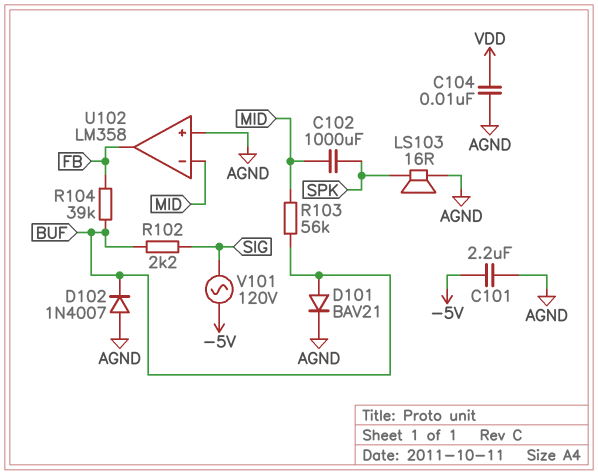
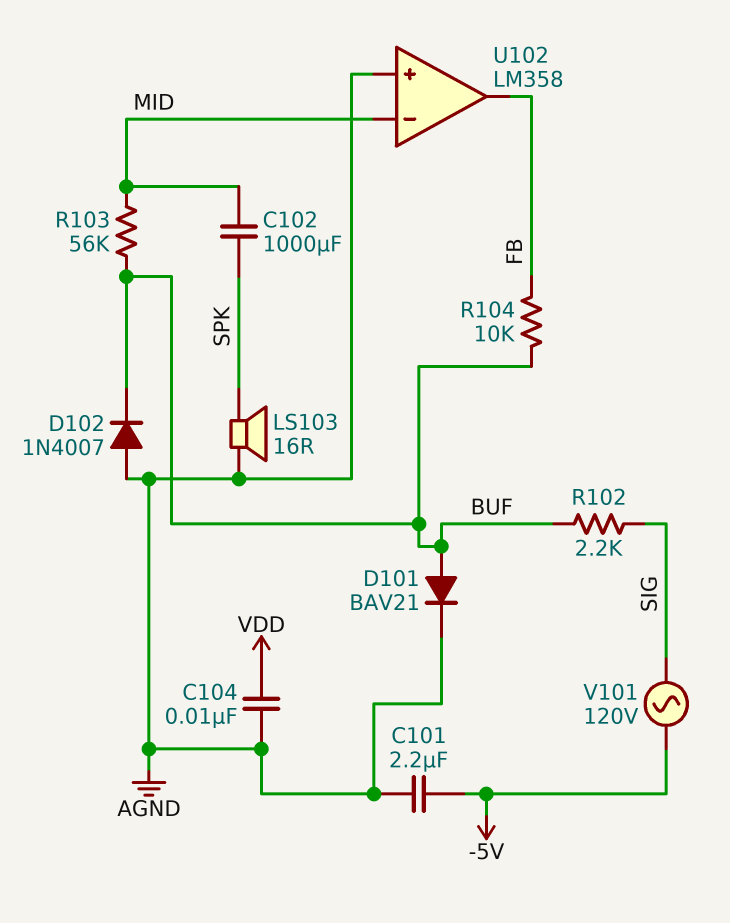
R104: 39k (BUF, FB) -> 10k (BUF, FB)

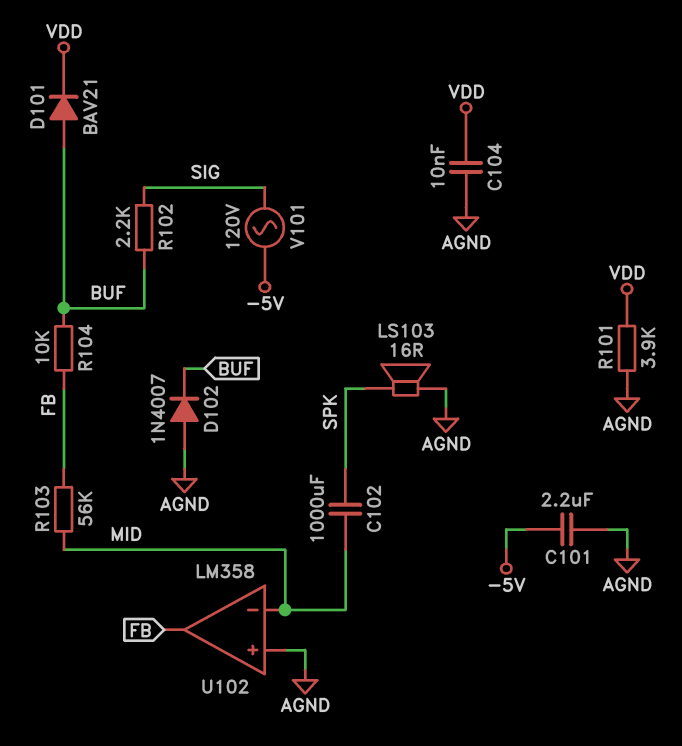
D101: diode BAV21 (A BUF, K AGND) -> diode BAV21 (A BUF, K VDD)
R101: none -> 3.9k (AGND, VDD)
R103: 56k (BUF, MID) -> 56k (FB, MID)

